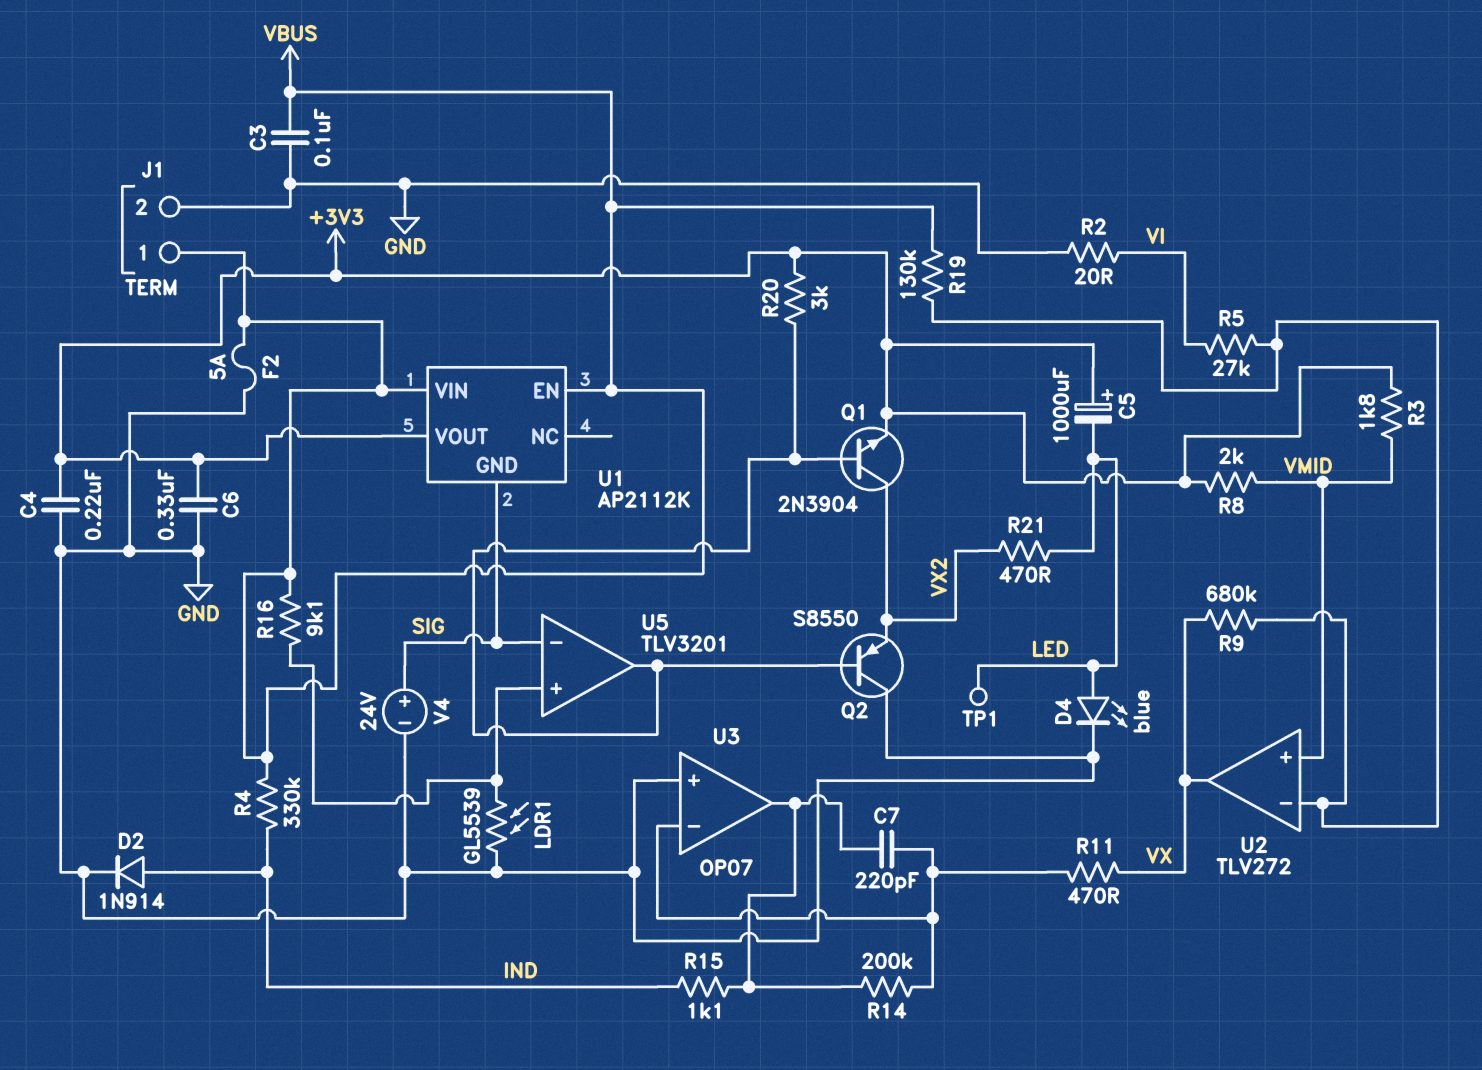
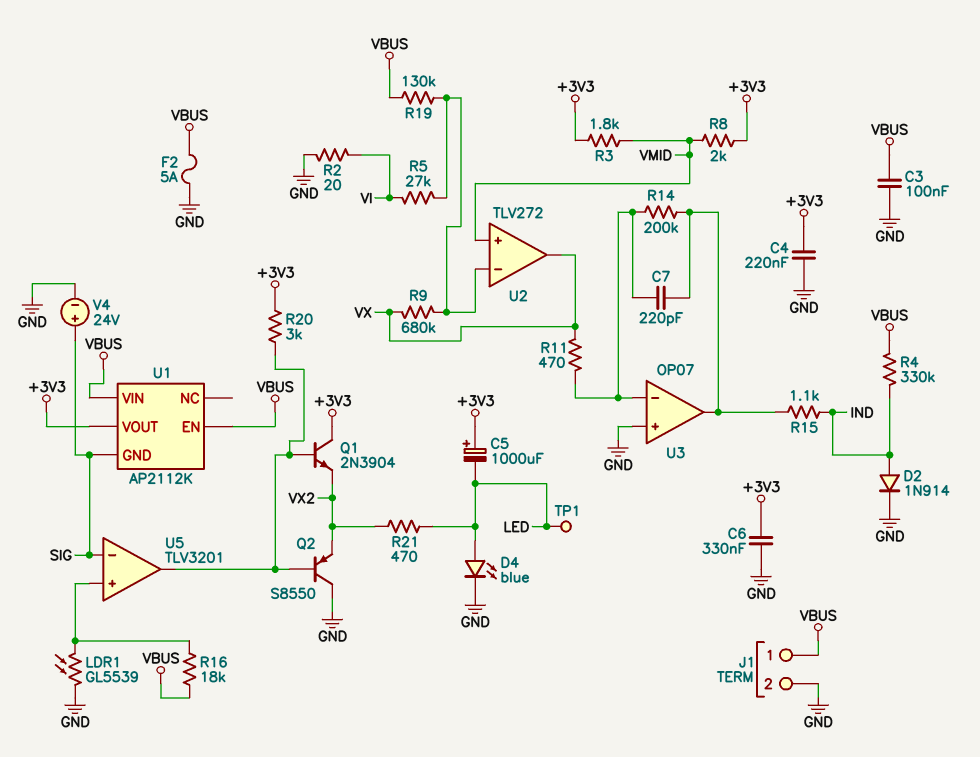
Q1: NPN 2N3904 (B U5/out, C VX2, E +3V3) -> NPN 2N3904 (B U5/out, C +3V3, E VX2)
R16: 9.1k (U5/in+, VBUS) -> 18k (U5/in+, VBUS)

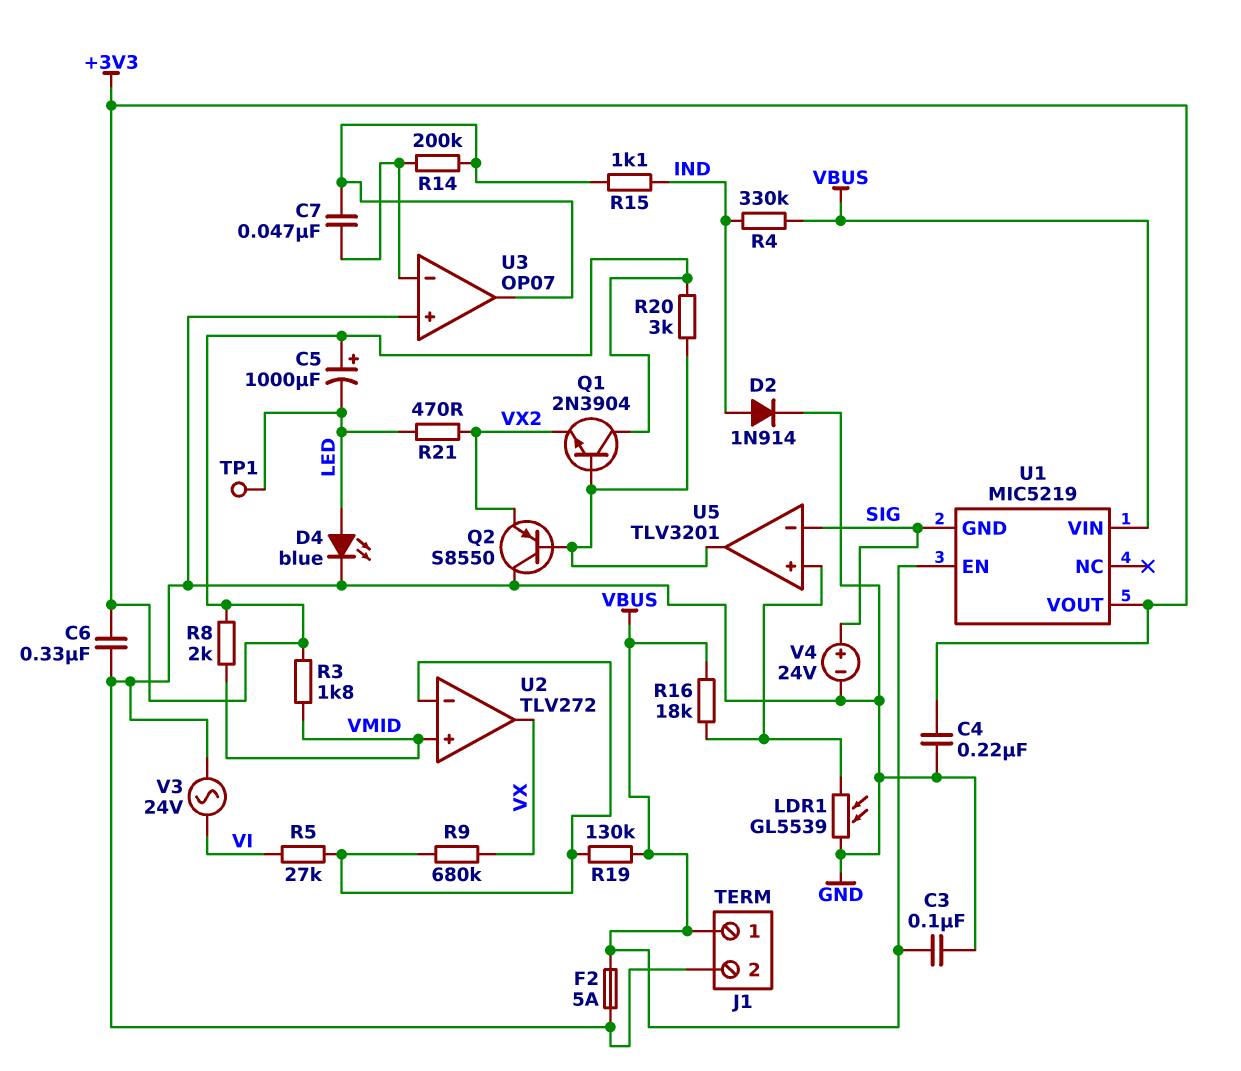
C7: 220pF (U3/in-, U3/out) -> 47nF (U3/in-, U3/out)
R2: 20 (GND, VI) -> none
R11: 470 (U3/in-, VX) -> none
U1: AP2112K -> MIC5219
V3: none -> AC 24V (GND, VI)

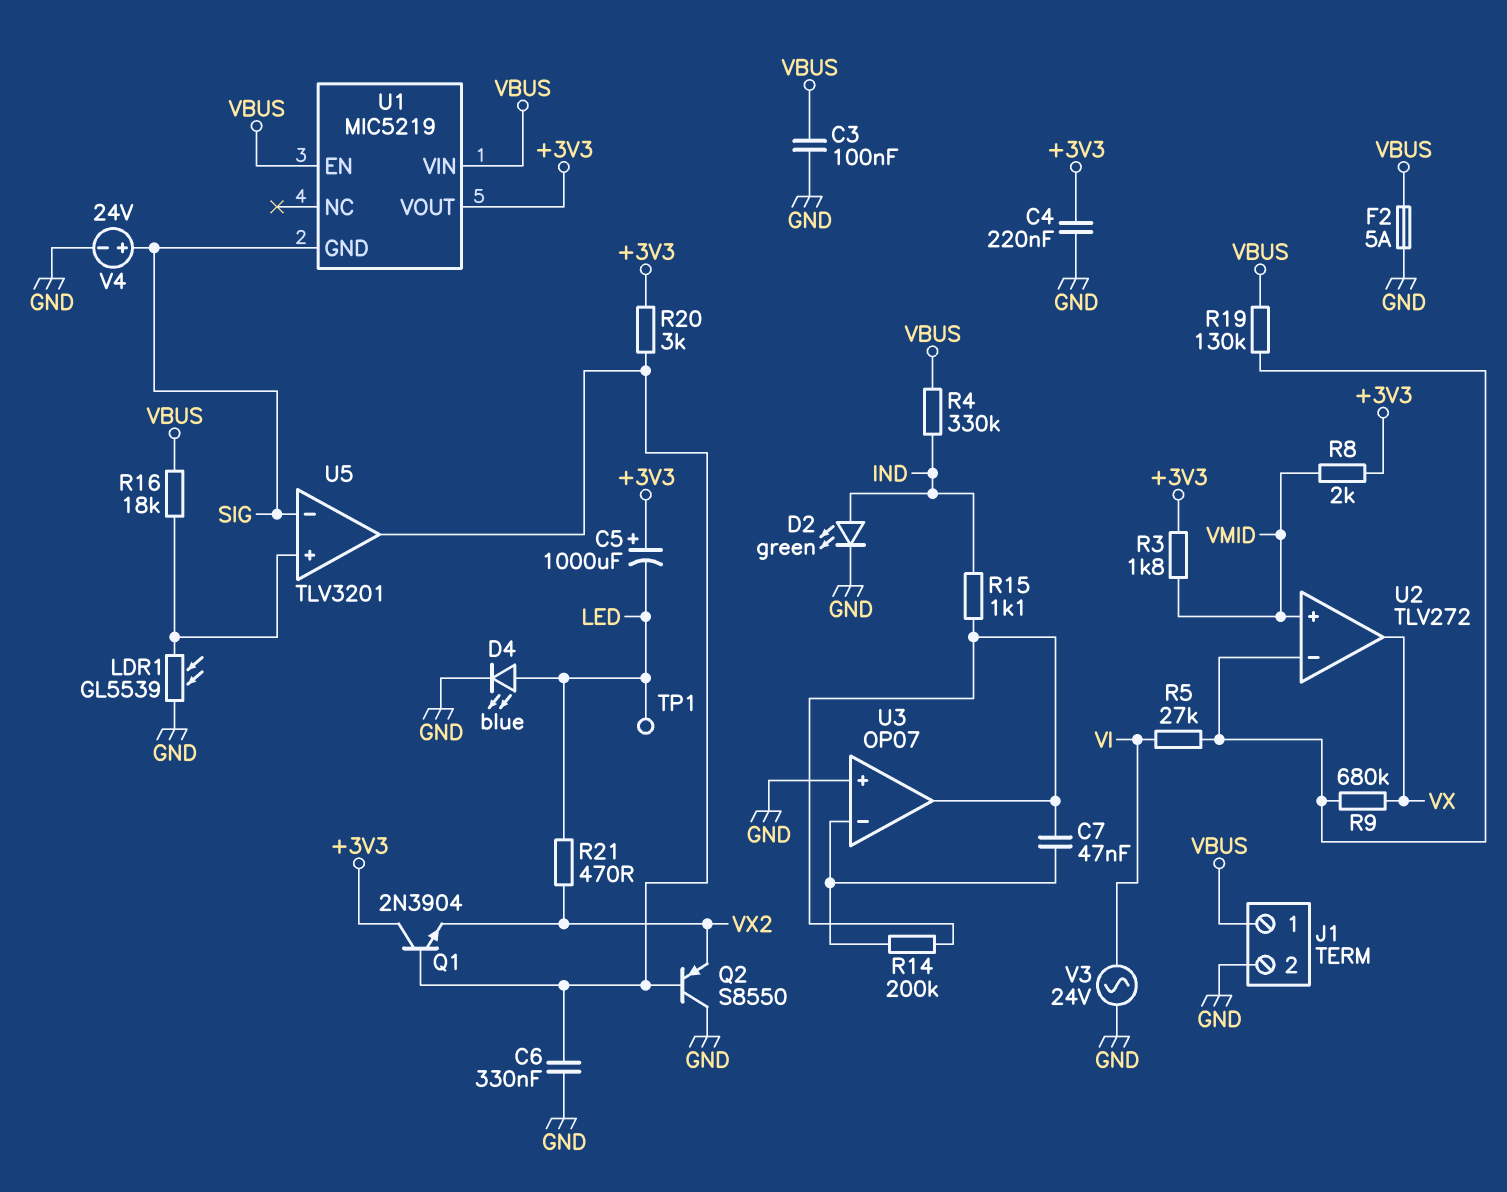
C6: 330nF (+3V3, GND) -> 330nF (GND, U5/out)
D2: diode 1N914 (A IND, K GND) -> LED green (A IND, K GND)

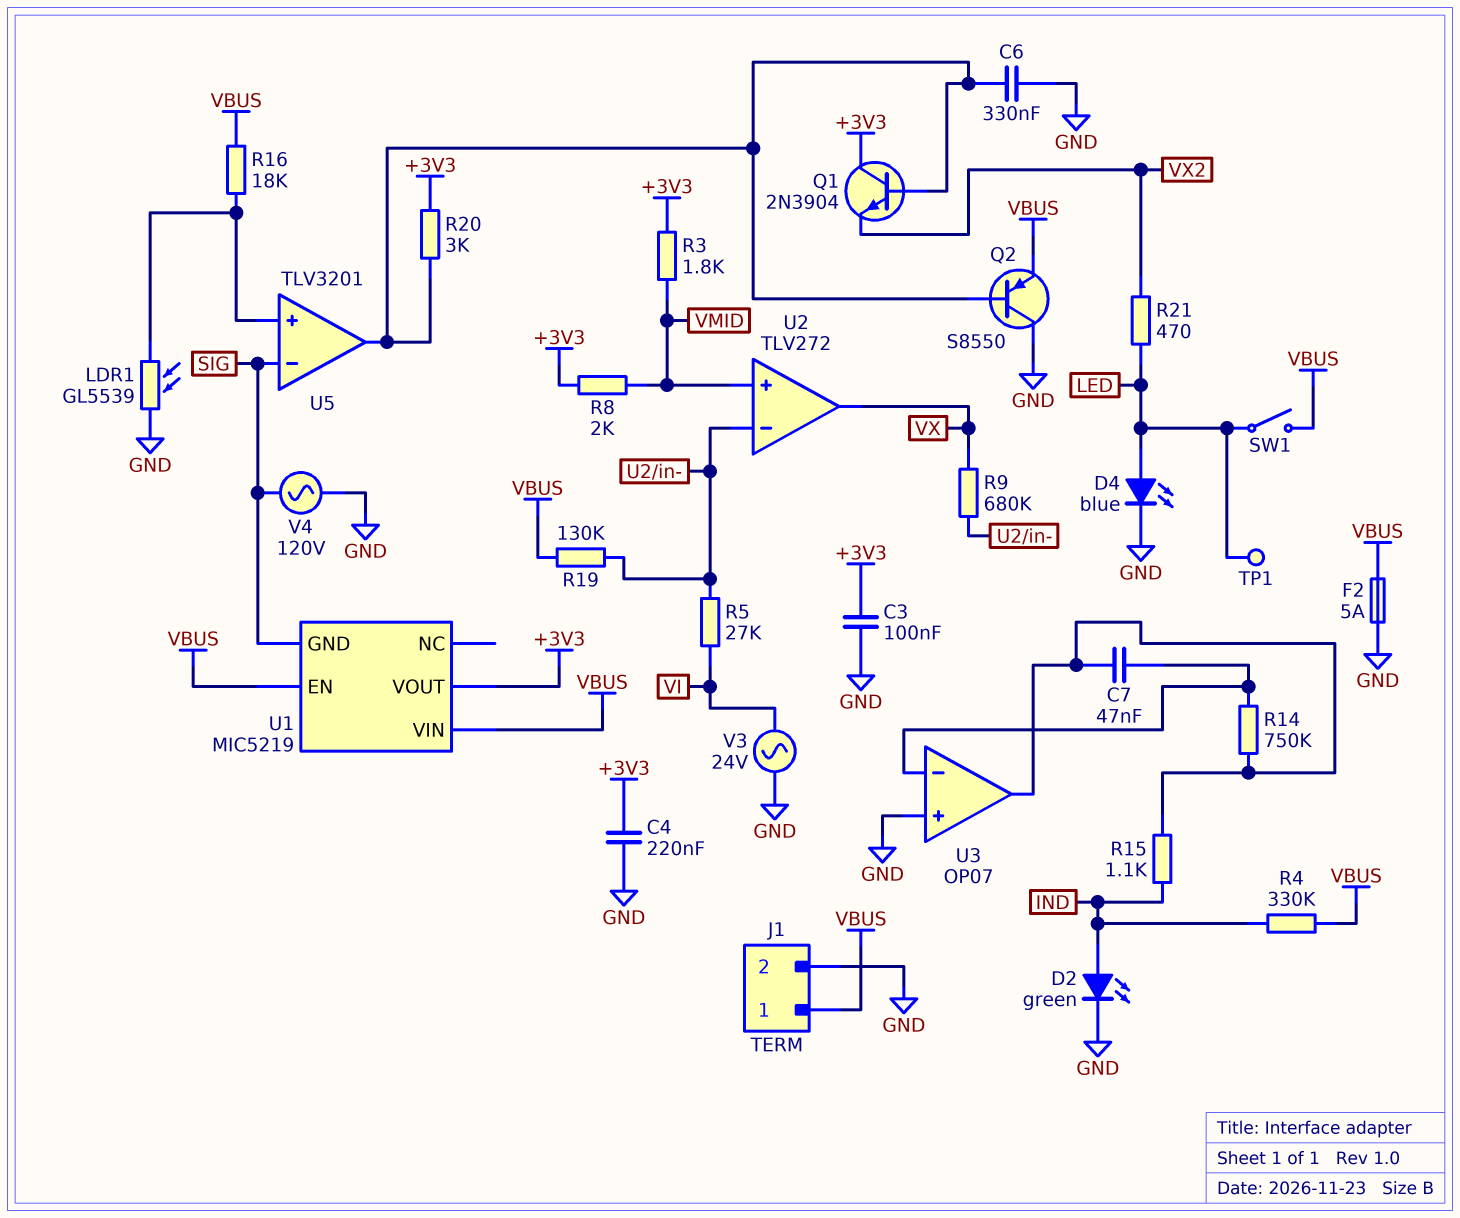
C3: 100nF (GND, VBUS) -> 100nF (+3V3, GND)
C5: 1000uF (plus +3V3, minus LED) -> none
Q2: PNP S8550 (B U5/out, C GND, E VX2) -> PNP S8550 (B U5/out, C GND, E VBUS)
R14: 200k (U3/in-, U3/out) -> 750k (U3/in-, U3/out)
SW1: none -> switch (LED, VBUS)
V4: 24V (plus SIG, minus GND) -> AC 120V (GND, SIG)

